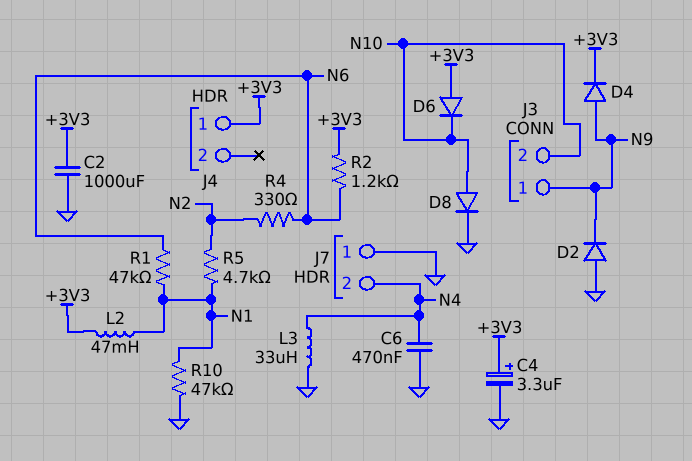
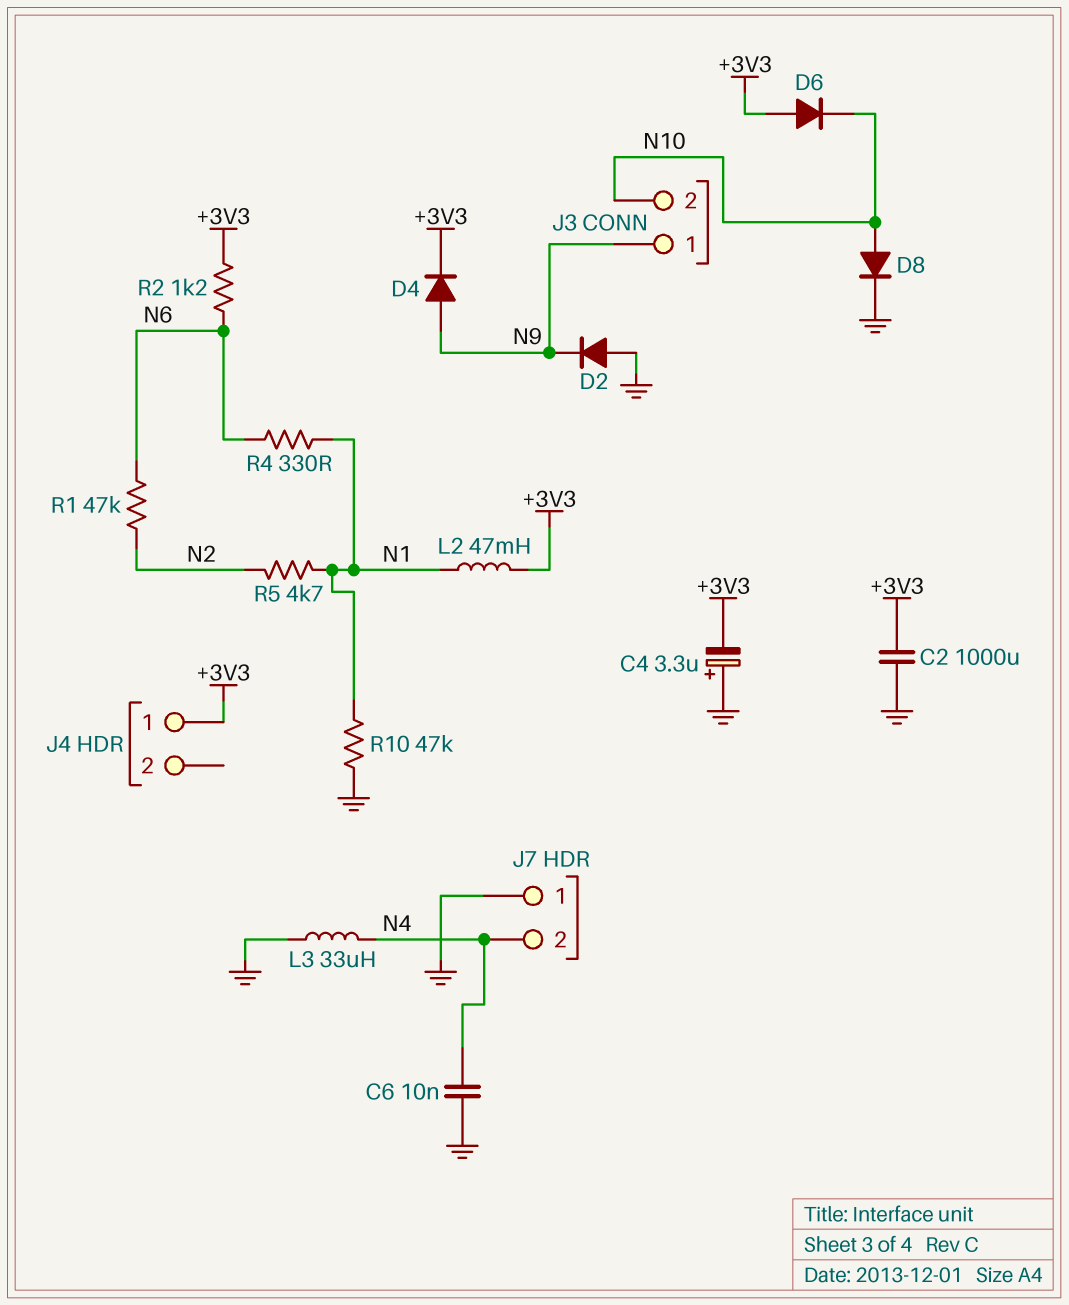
C4: 3.3uF (plus +3V3, minus GND) -> 3.3uF (plus GND, minus +3V3)
C6: 470nF (GND, N4) -> 10nF (GND, N4)
R1: 47k (N1, N6) -> 47k (N2, N6)
R4: 330 (N2, N6) -> 330 (N1, N6)

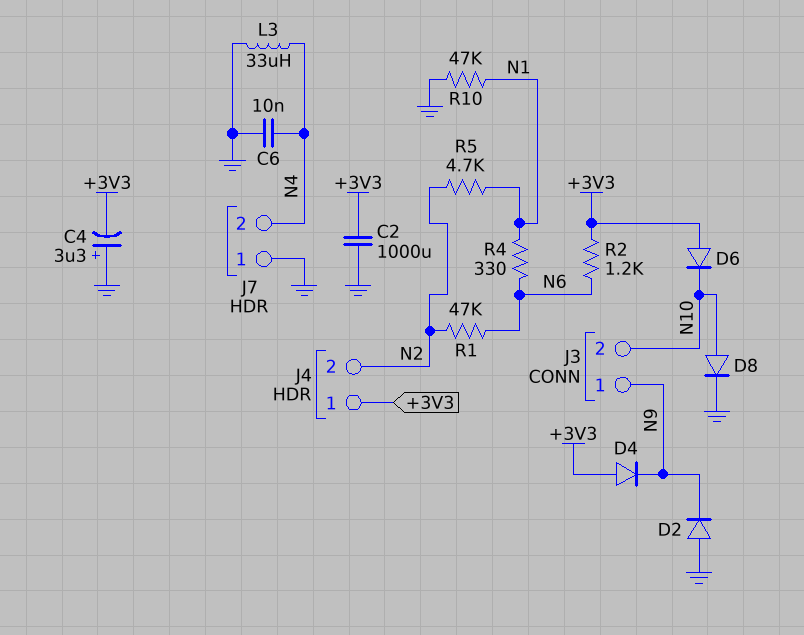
D4: diode (A N9, K +3V3) -> diode (A +3V3, K N9)
J4 pin 2: none -> N2
L2: 47mH (+3V3, N1) -> none

